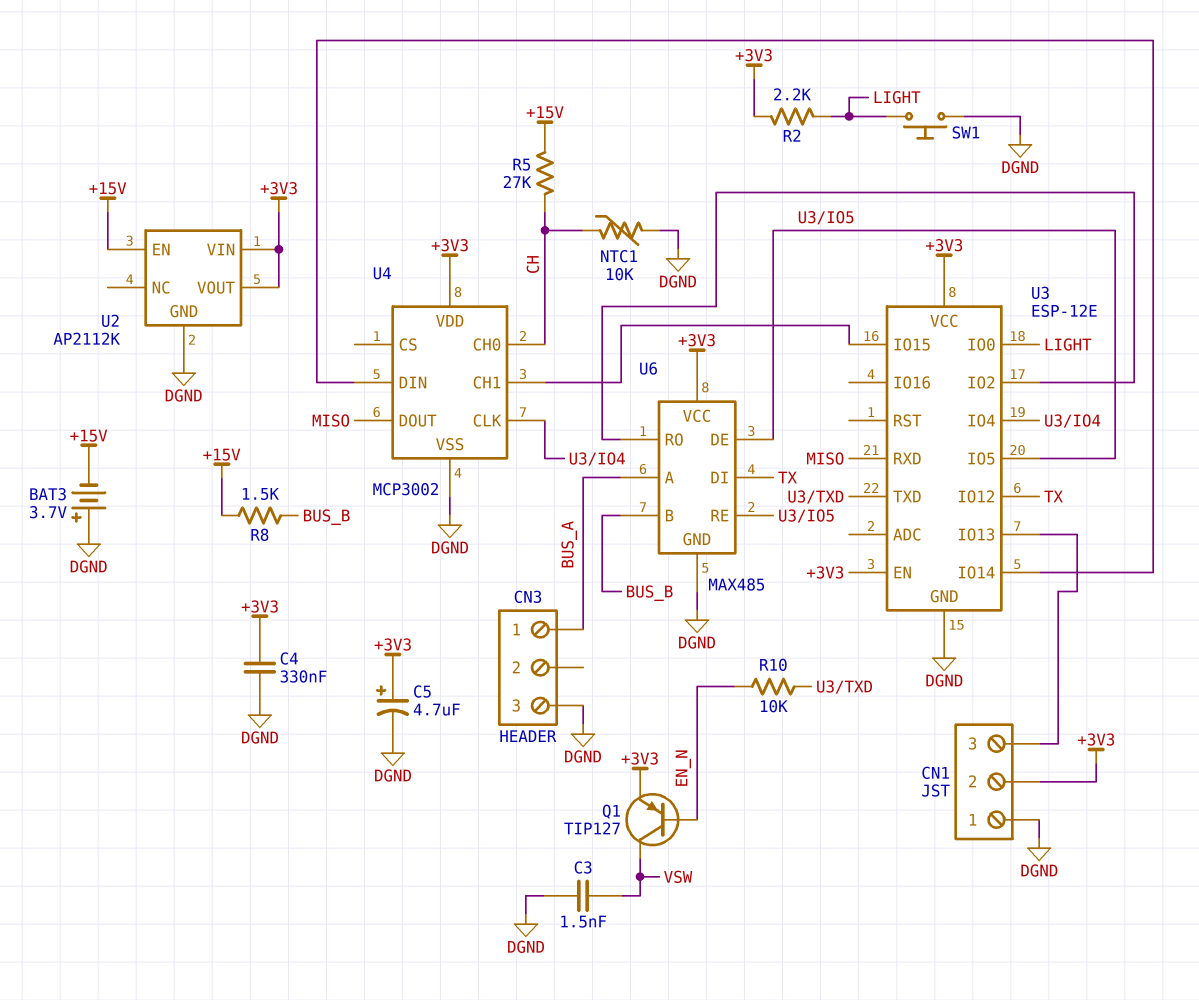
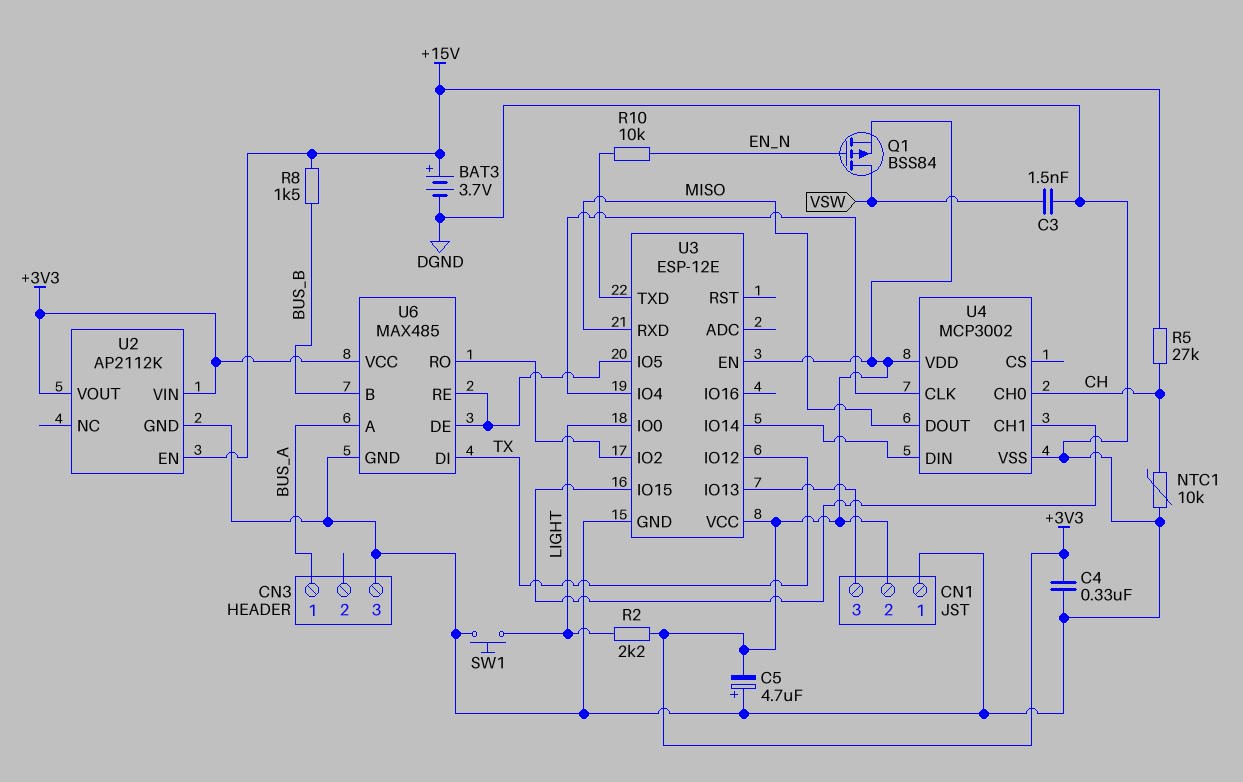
BAT3: 3.7V (plus DGND, minus +15V) -> 3.7V (plus +15V, minus DGND)
C5: 4.7uF (plus +3V3, minus DGND) -> 4.7uF (plus DGND, minus +3V3)
Q1: PNP TIP127 (B EN_N, C VSW, E +3V3) -> PMOS BSS84 (G EN_N, D VSW, S +3V3)

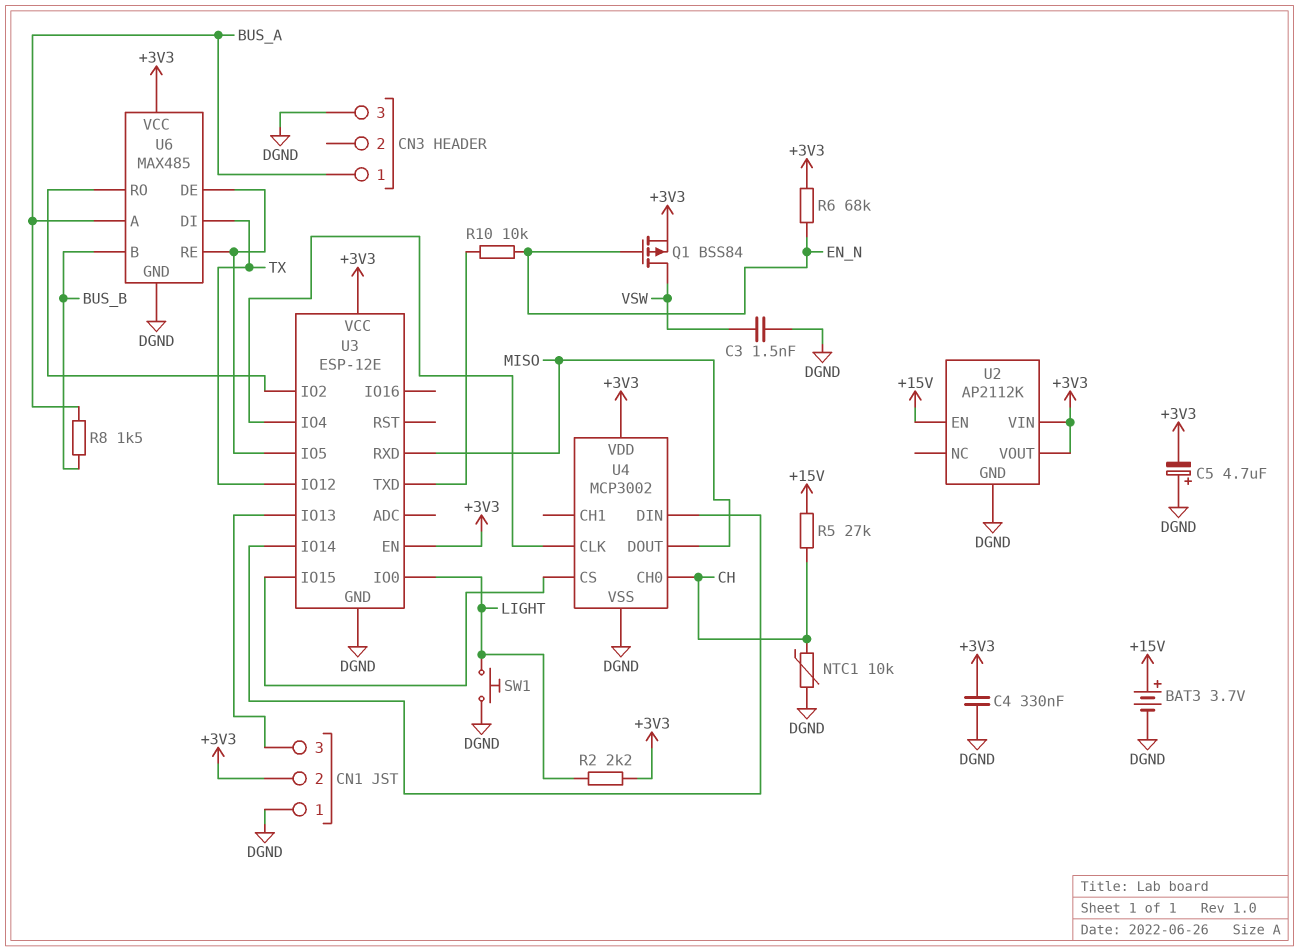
R6: none -> 68k (+3V3, EN_N)
R8: 1.5k (+15V, BUS_B) -> 1.5k (BUS_A, BUS_B)
U4 pin CH1: U3/IO15 -> none
U4 pin CS: none -> U3/IO15

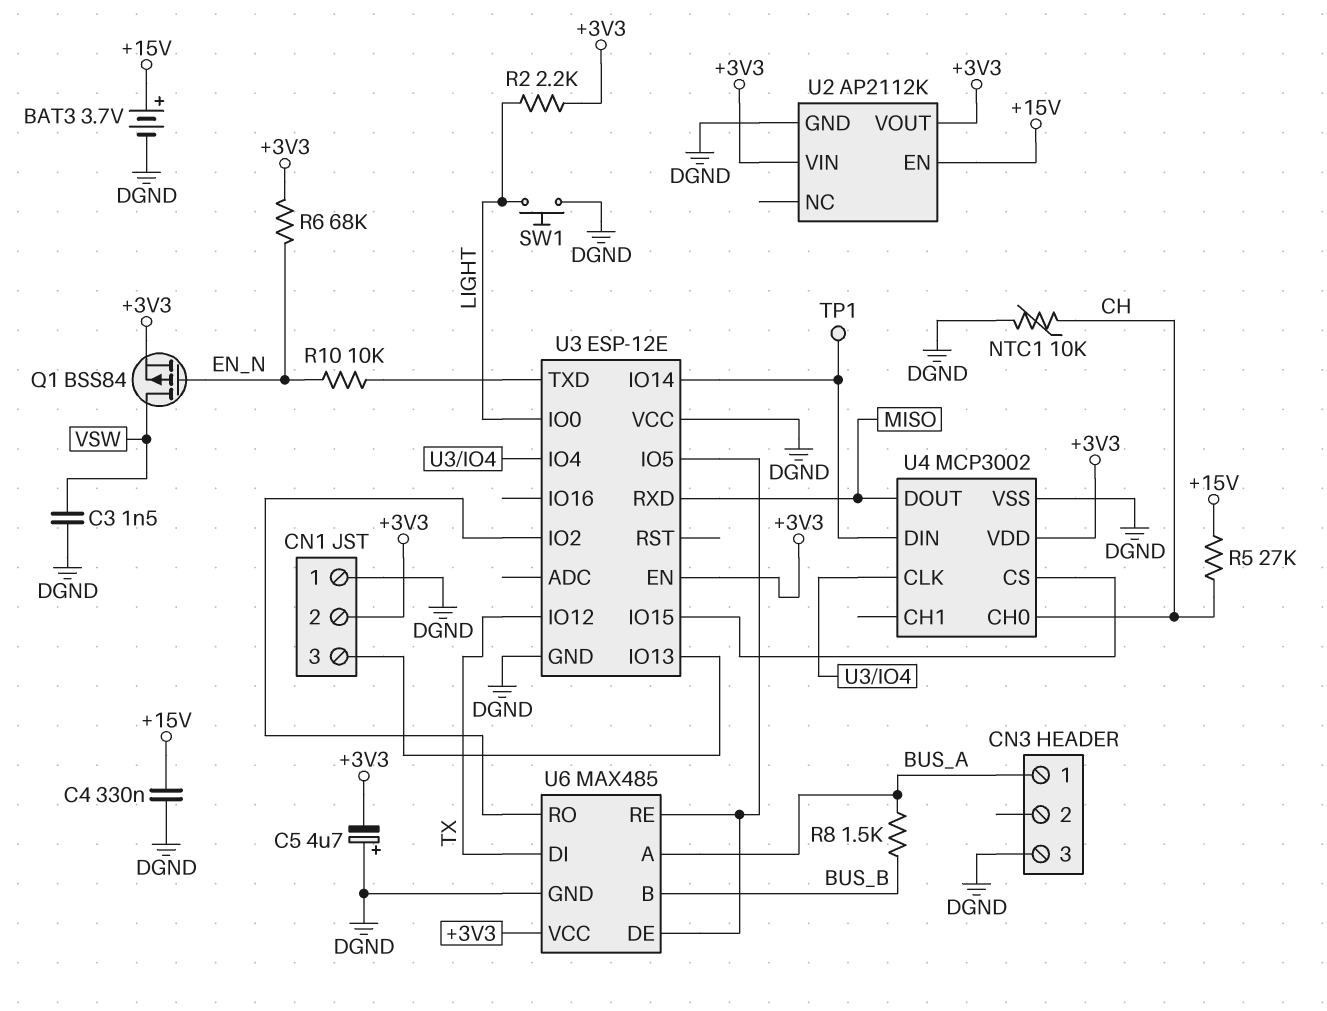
C4: 330nF (+3V3, DGND) -> 330nF (+15V, DGND)
TP1: none -> test point (U3/IO14)
U3 pin VCC: +3V3 -> DGND

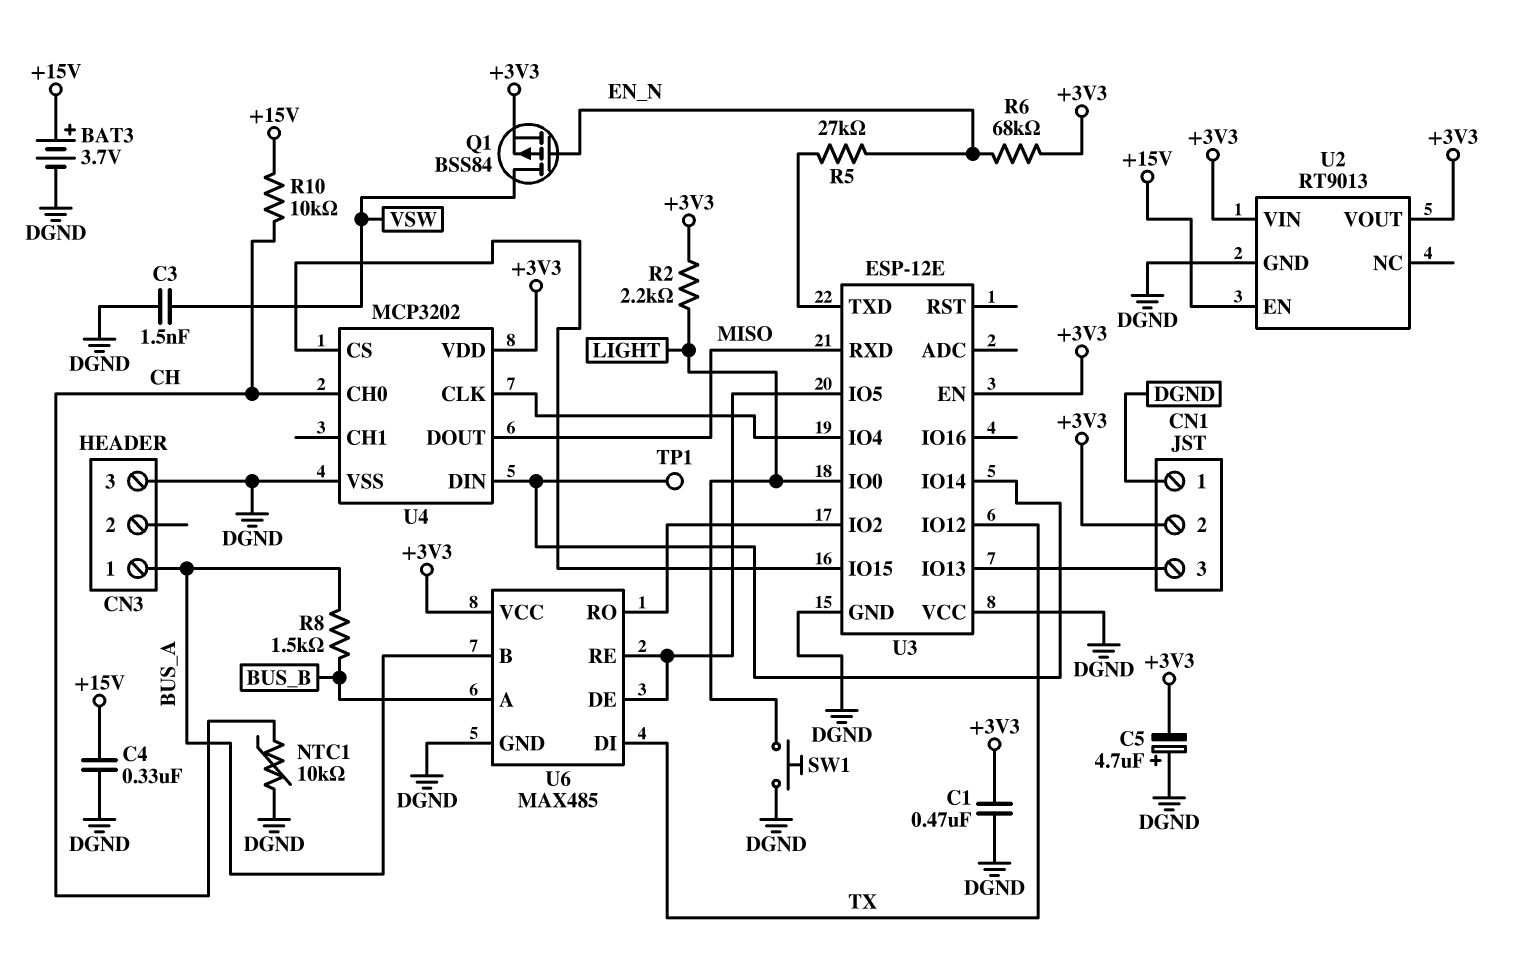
C1: none -> 470nF (+3V3, DGND)
R5: 27k (+15V, CH) -> 27k (EN_N, U3/TXD)
R10: 10k (EN_N, U3/TXD) -> 10k (+15V, CH)
U2: AP2112K -> RT9013
U4: MCP3002 -> MCP3202
U6 pin A: BUS_A -> BUS_B
U6 pin B: BUS_B -> BUS_A

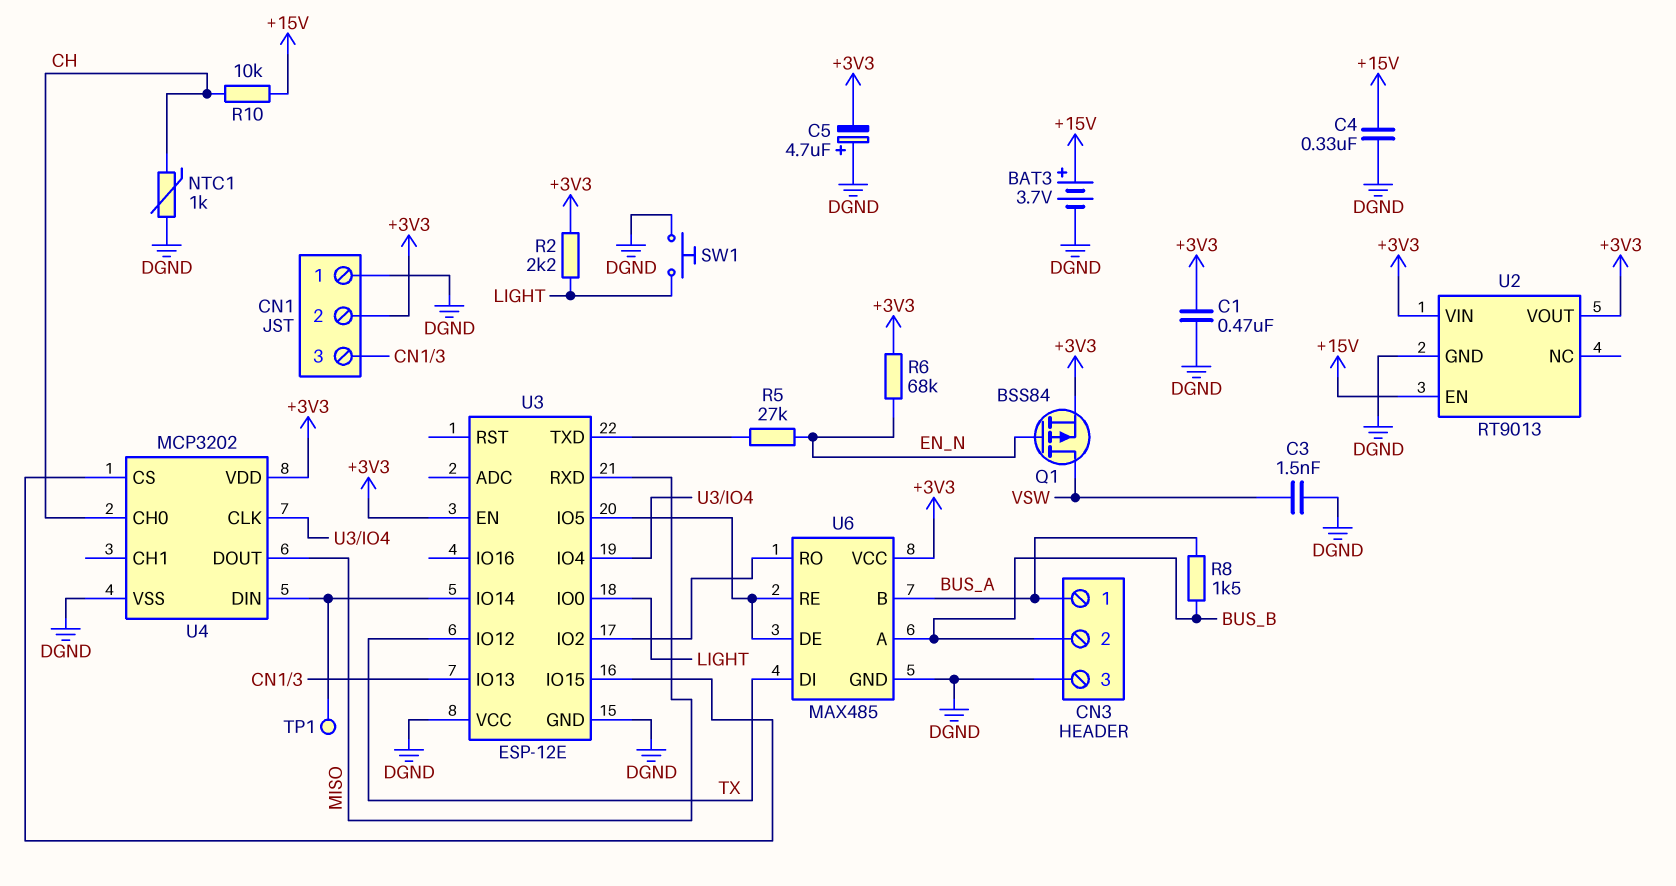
CN3 pin 2: none -> BUS_B
NTC1: 10k (CH, DGND) -> 1k (CH, DGND)

